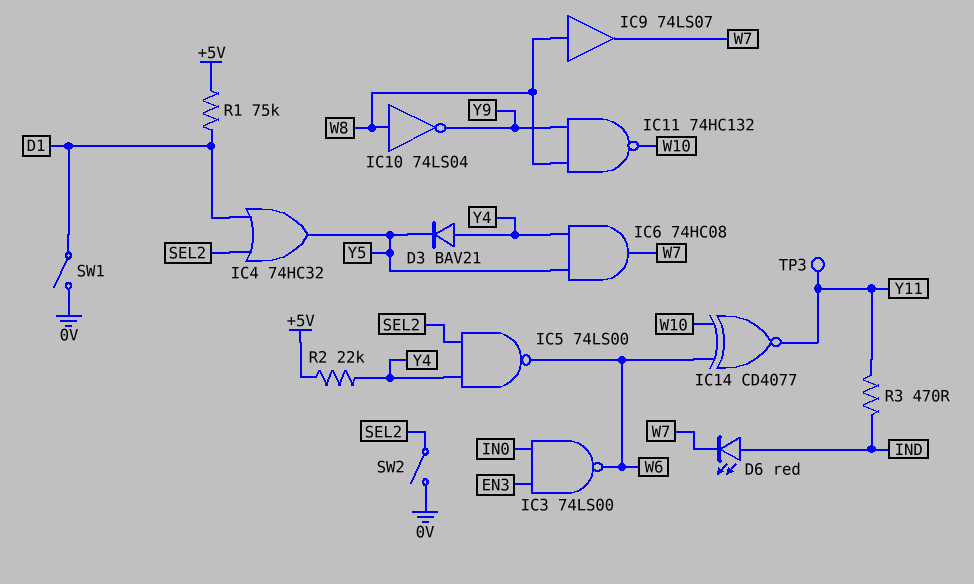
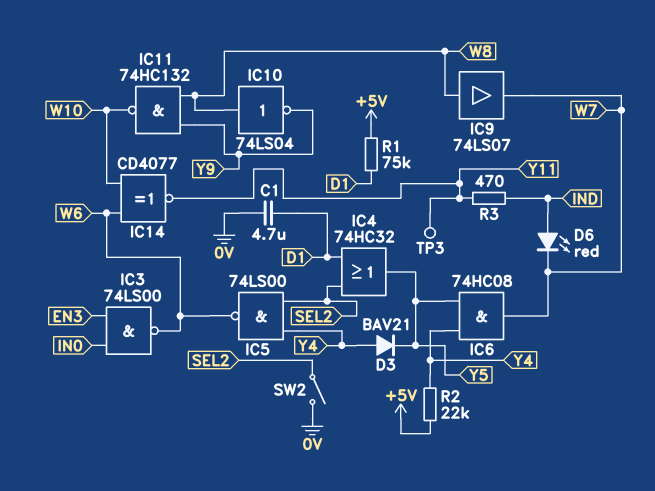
C1: none -> 4.7uF (0V, D1)
SW1: switch (0V, D1) -> none

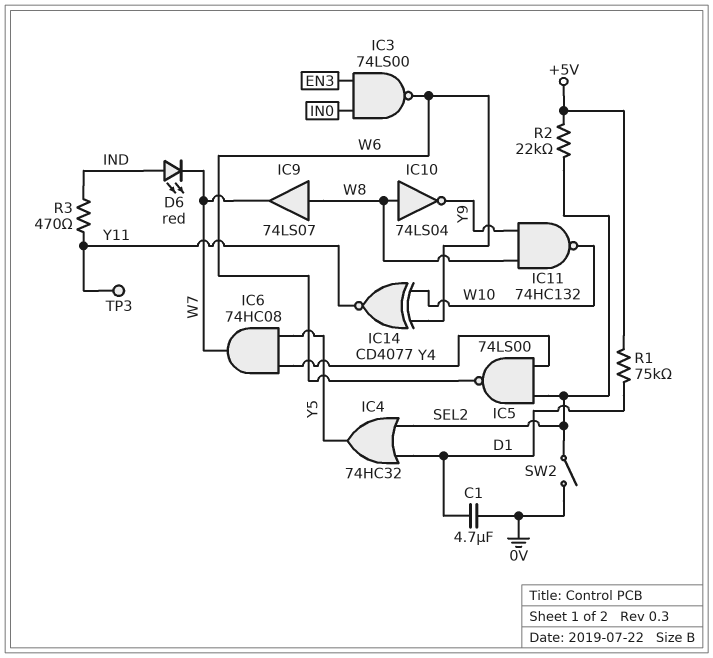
D3: diode BAV21 (A Y4, K Y5) -> none
R2: 22k (+5V, Y4) -> 22k (+5V, SEL2)

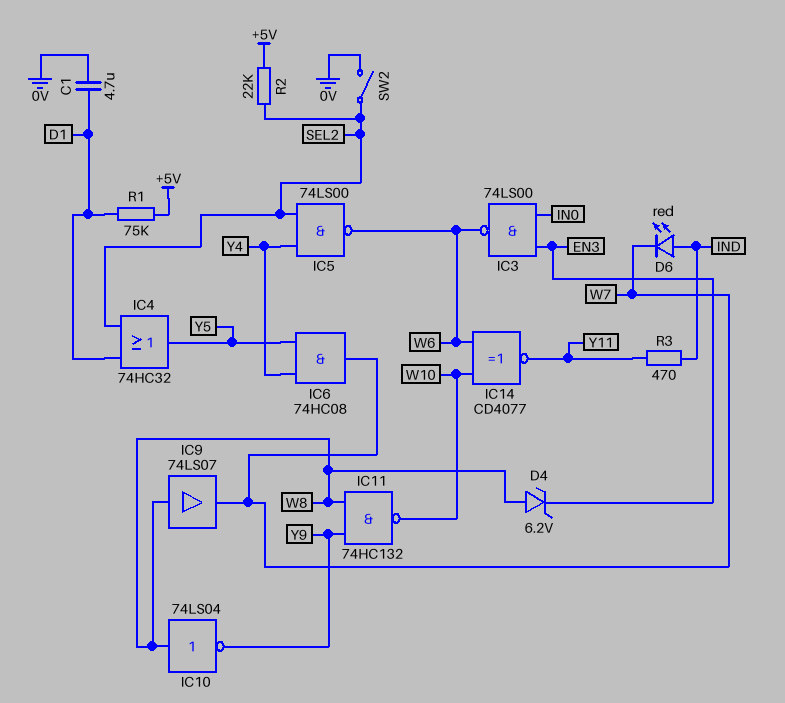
D4: none -> zener 6.2V (A W8, K EN3)
TP3: test point (Y11) -> none

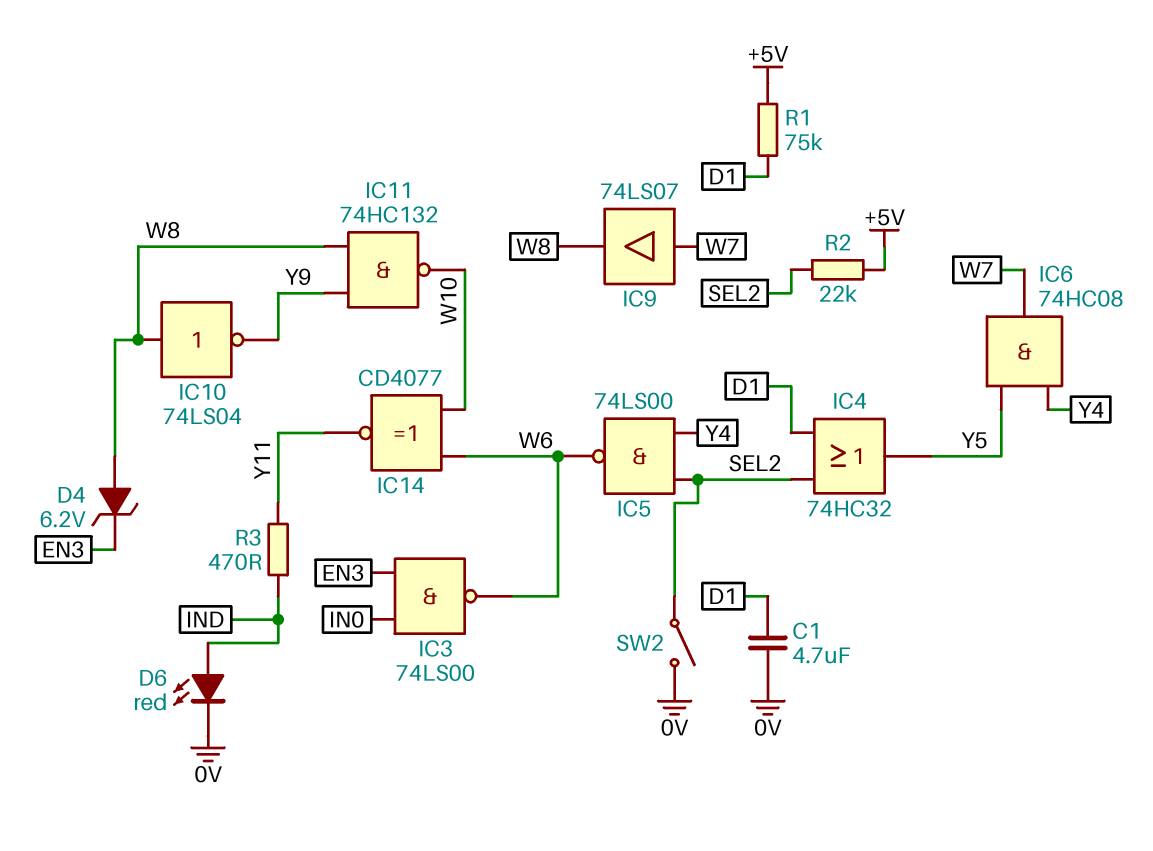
D6: LED red (A IND, K W7) -> LED red (A IND, K 0V)
IC9: buffer 74LS07 (in W8, out W7) -> buffer 74LS07 (in W7, out W8)

